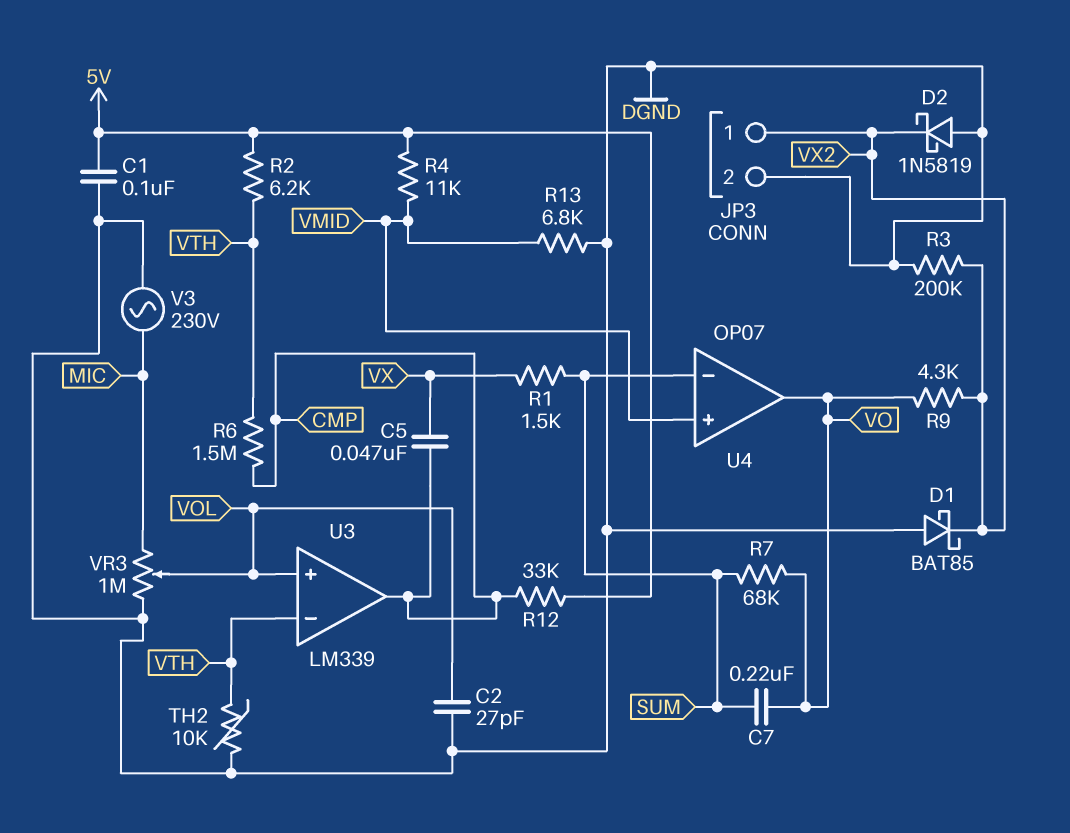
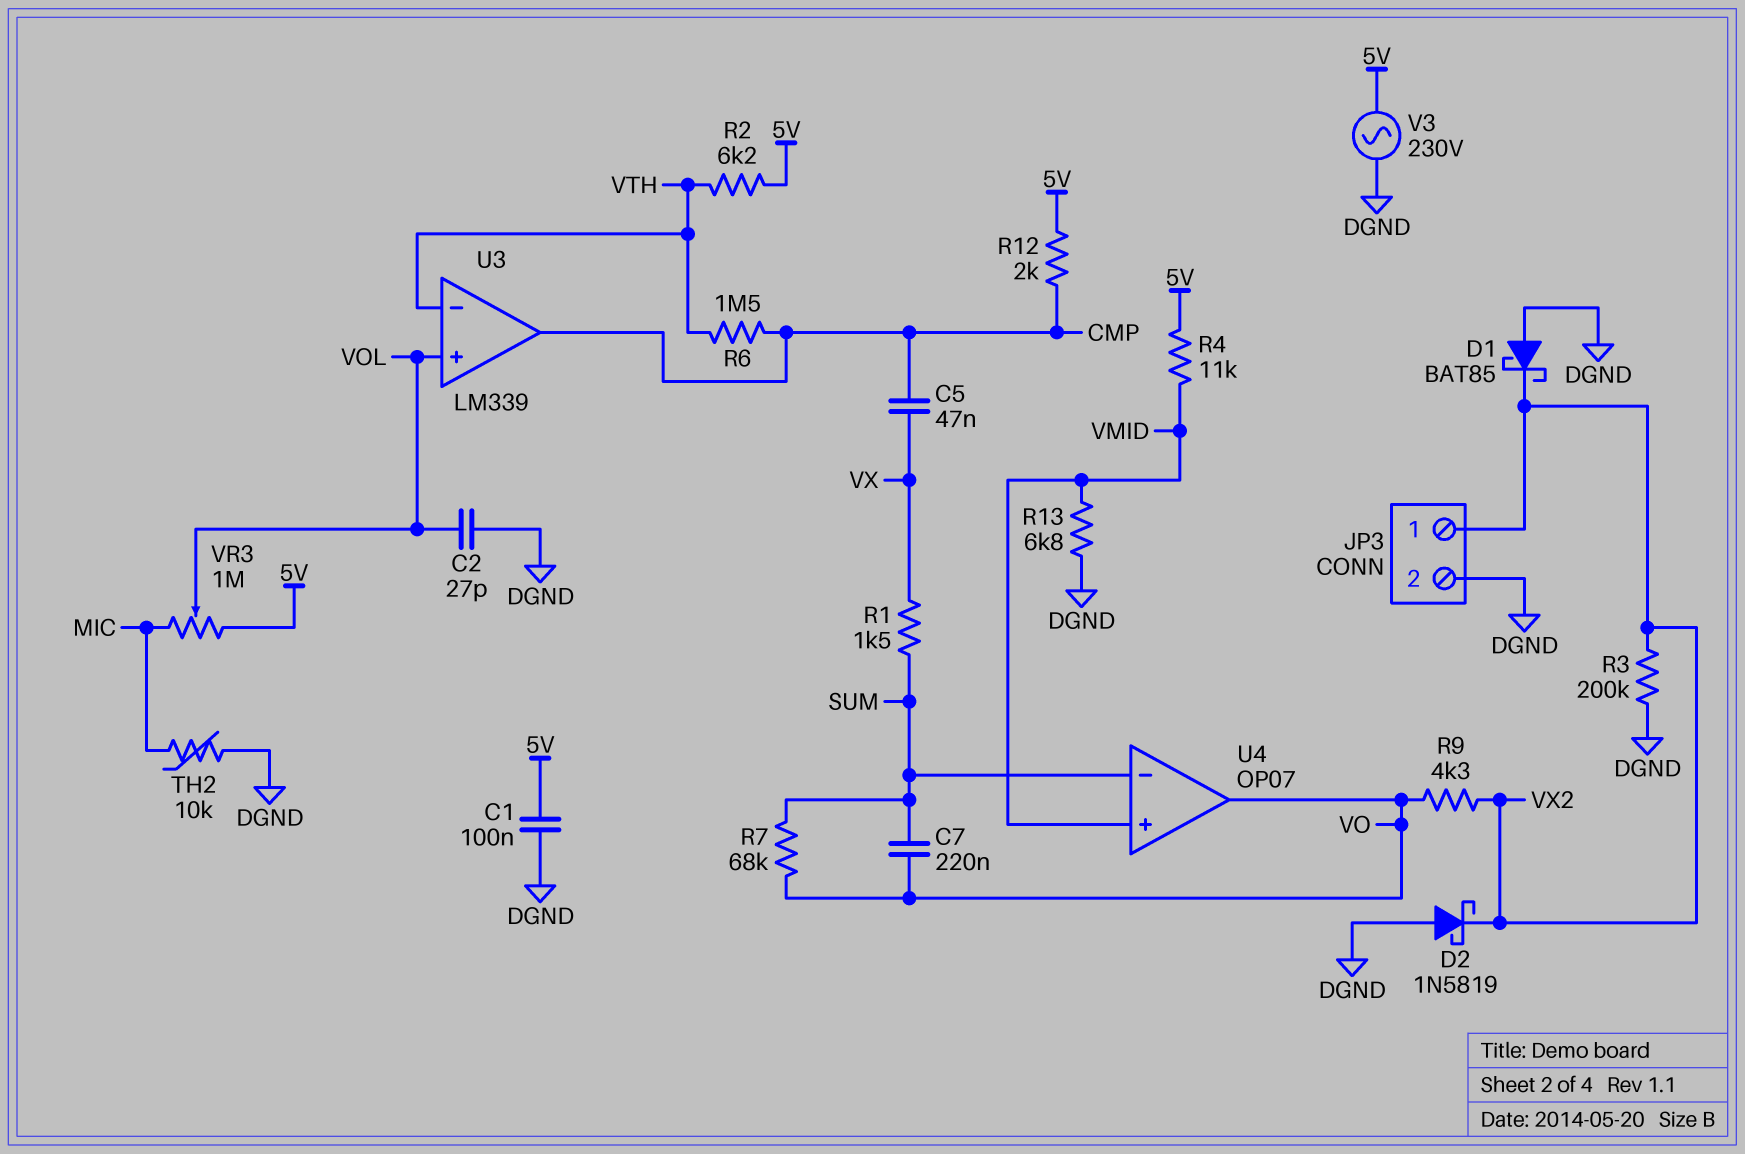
R12: 33k (5V, CMP) -> 2k (5V, CMP)
TH2: 10k (DGND, VTH) -> 10k (DGND, MIC)
V3: AC 230V (DGND, MIC) -> AC 230V (5V, DGND)
VR3: 1M (DGND, MIC, wiper VOL) -> 1M (5V, MIC, wiper VOL)

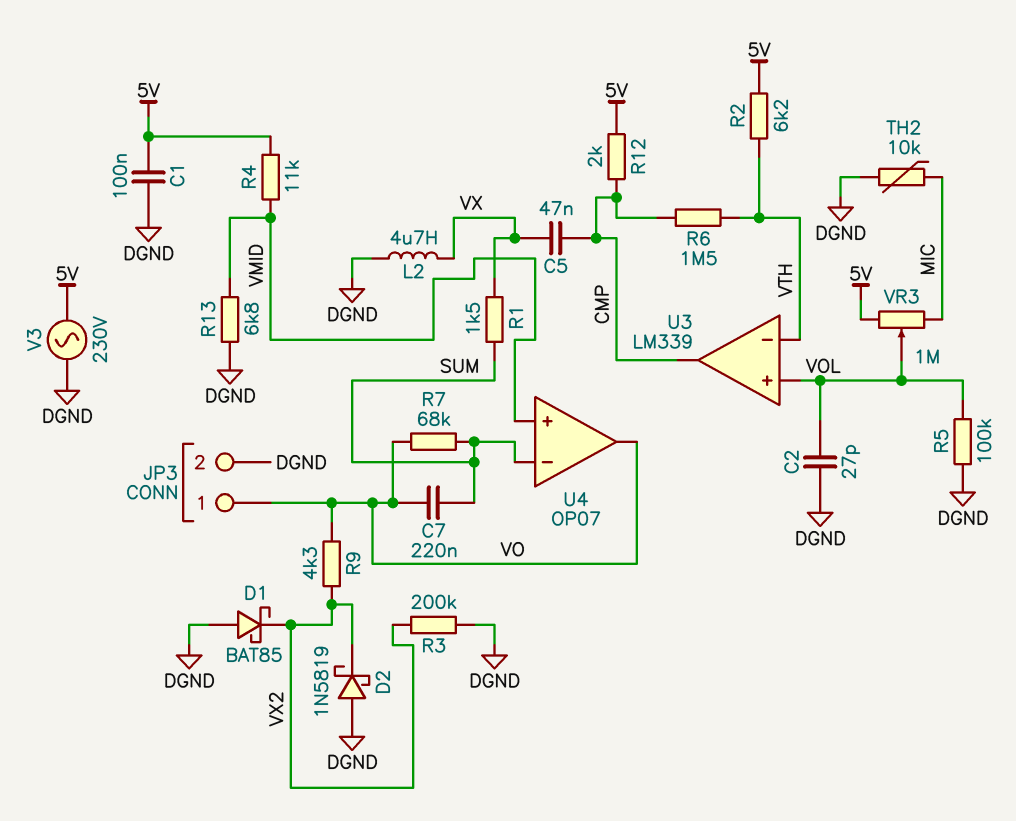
JP3 pin 1: VX2 -> VO
L2: none -> 4.7uH (DGND, VX)
R5: none -> 100k (DGND, VOL)

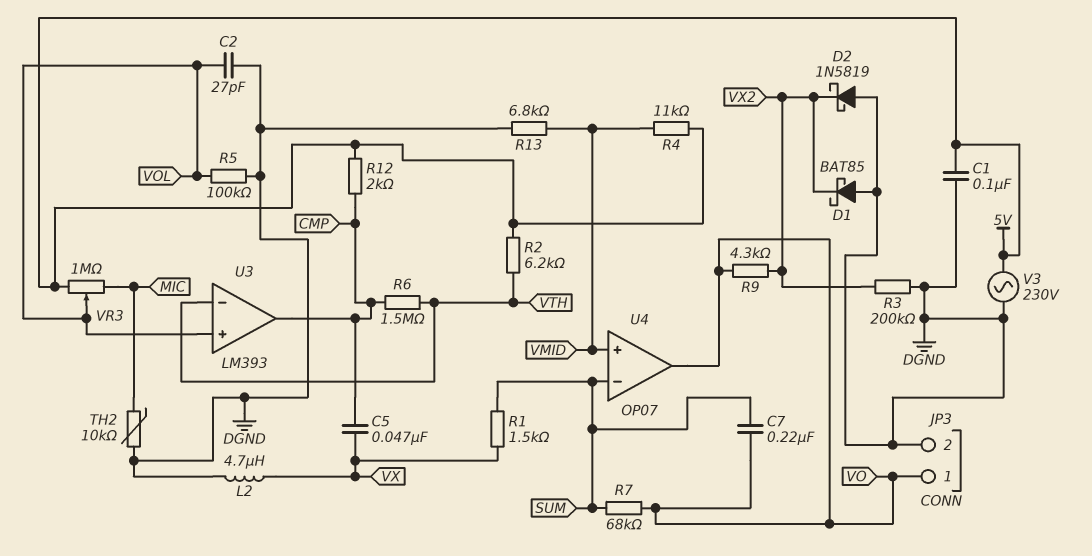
U3: LM339 -> LM393

